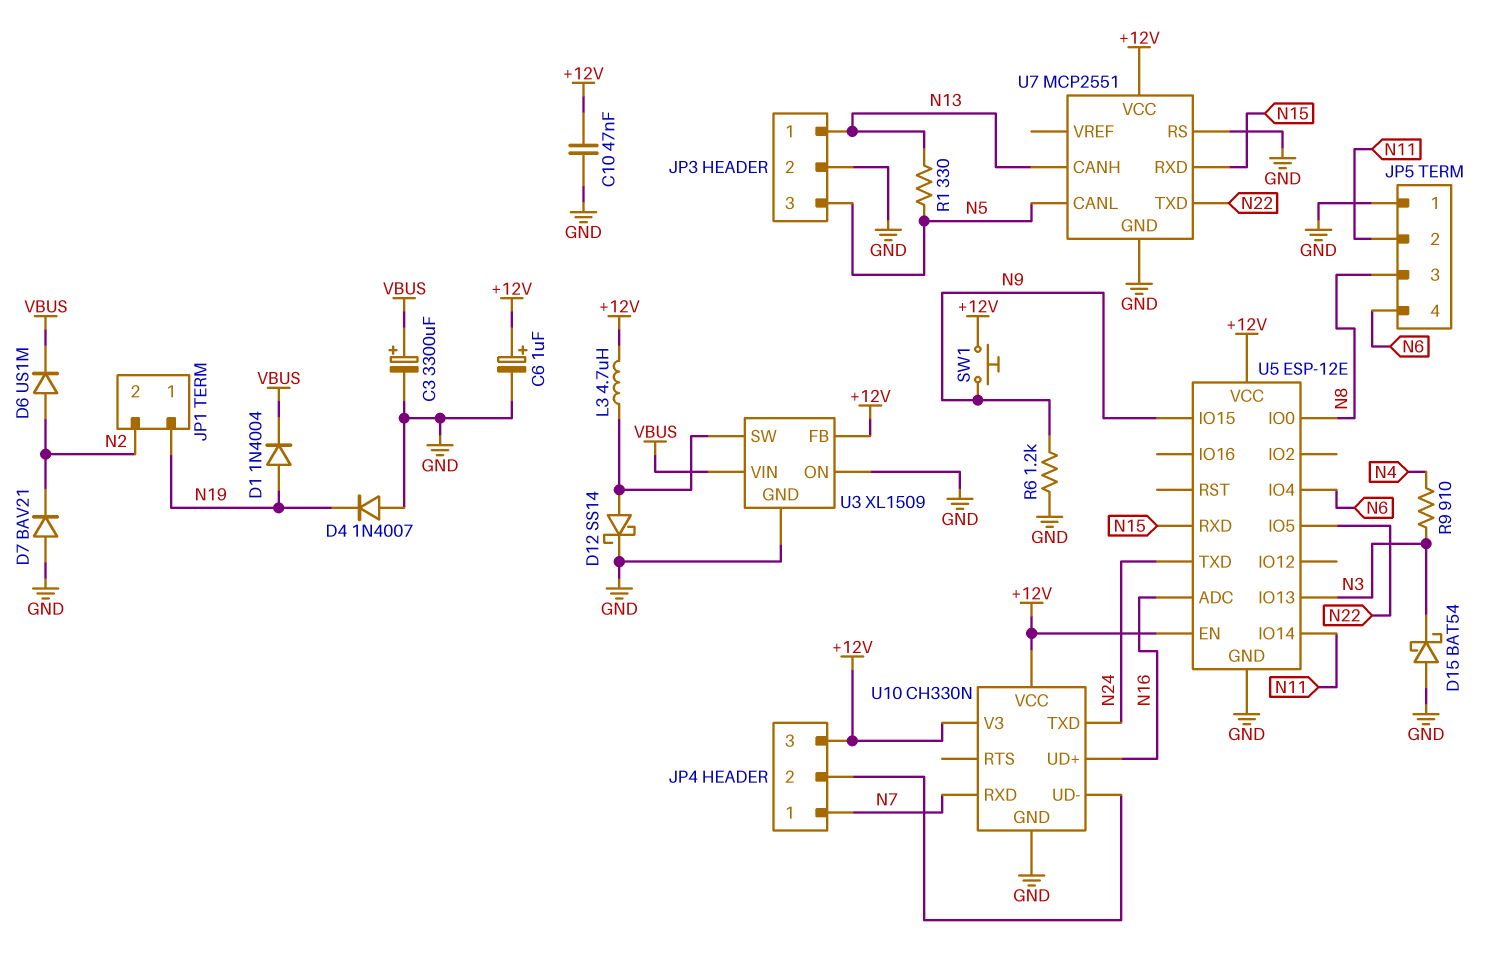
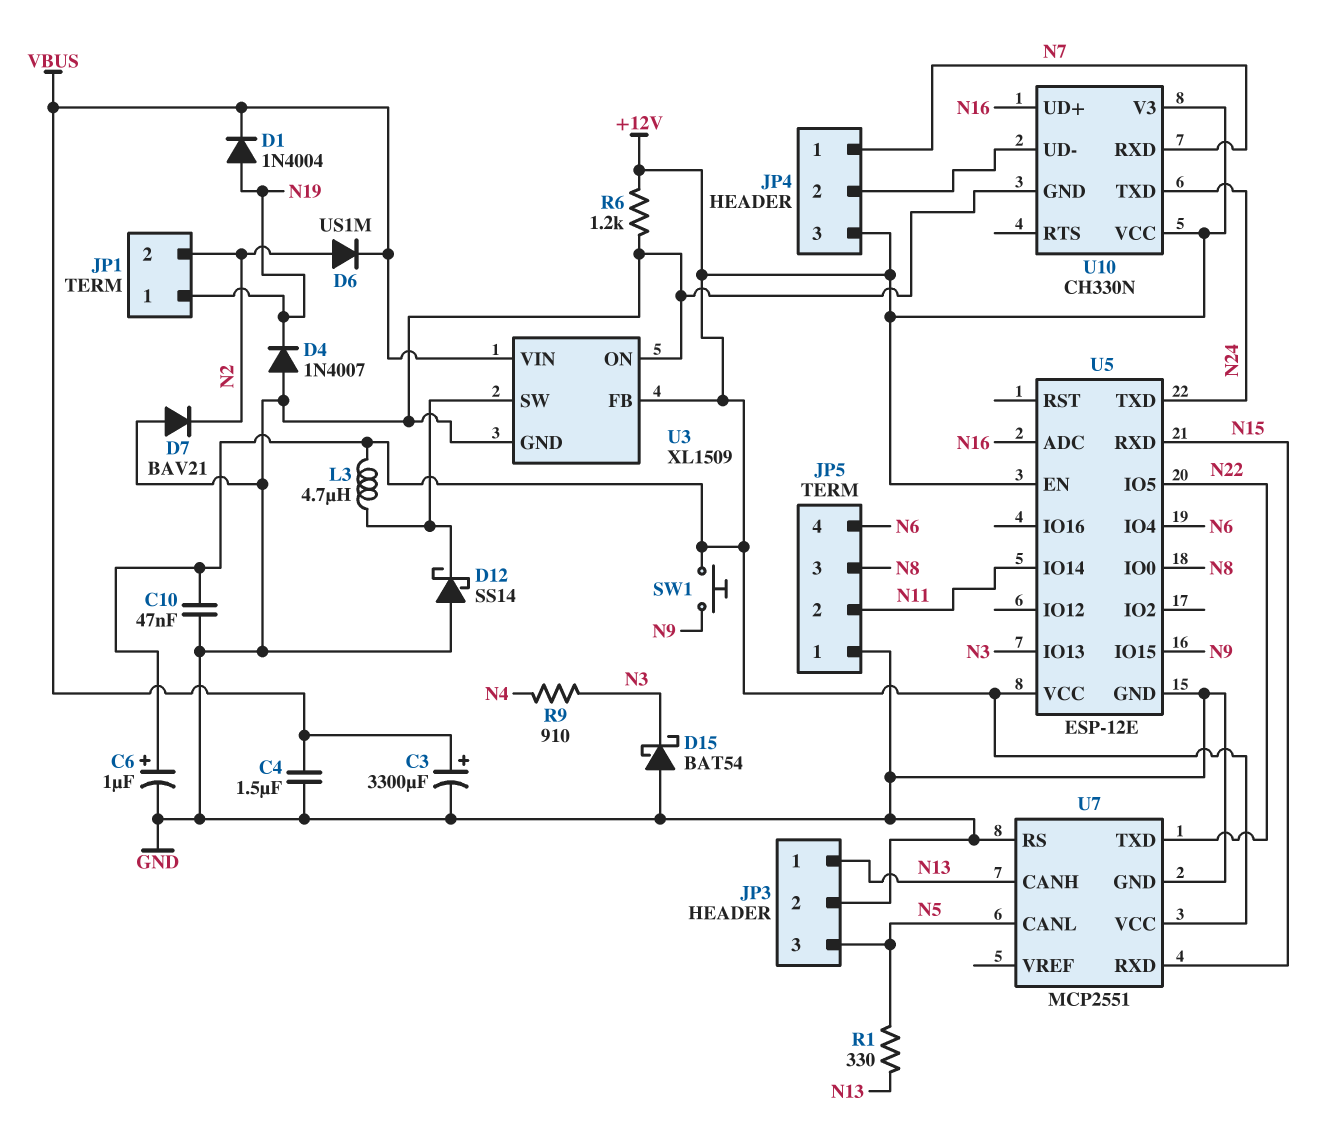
C4: none -> 1.5uF (GND, VBUS)
D12: schottky SS14 (A U3/SW, K GND) -> schottky SS14 (A GND, K U3/SW)
R6: 1.2k (GND, N9) -> 1.2k (+12V, GND)

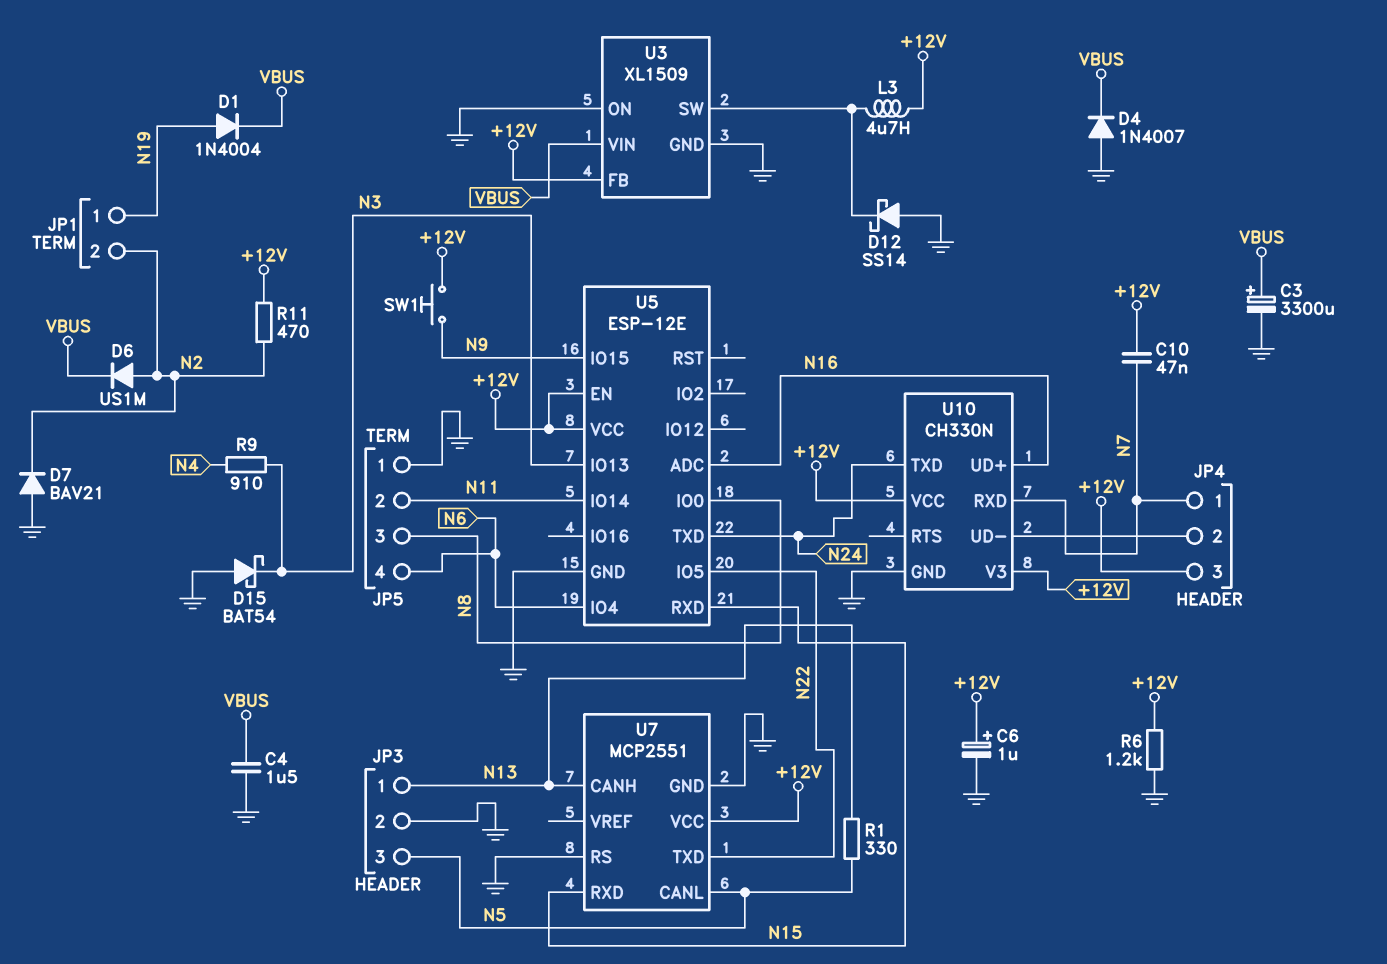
C10: 47nF (+12V, GND) -> 47nF (+12V, N7)
D4: diode 1N4007 (A GND, K N19) -> diode 1N4007 (A GND, K VBUS)
R11: none -> 470 (+12V, N2)

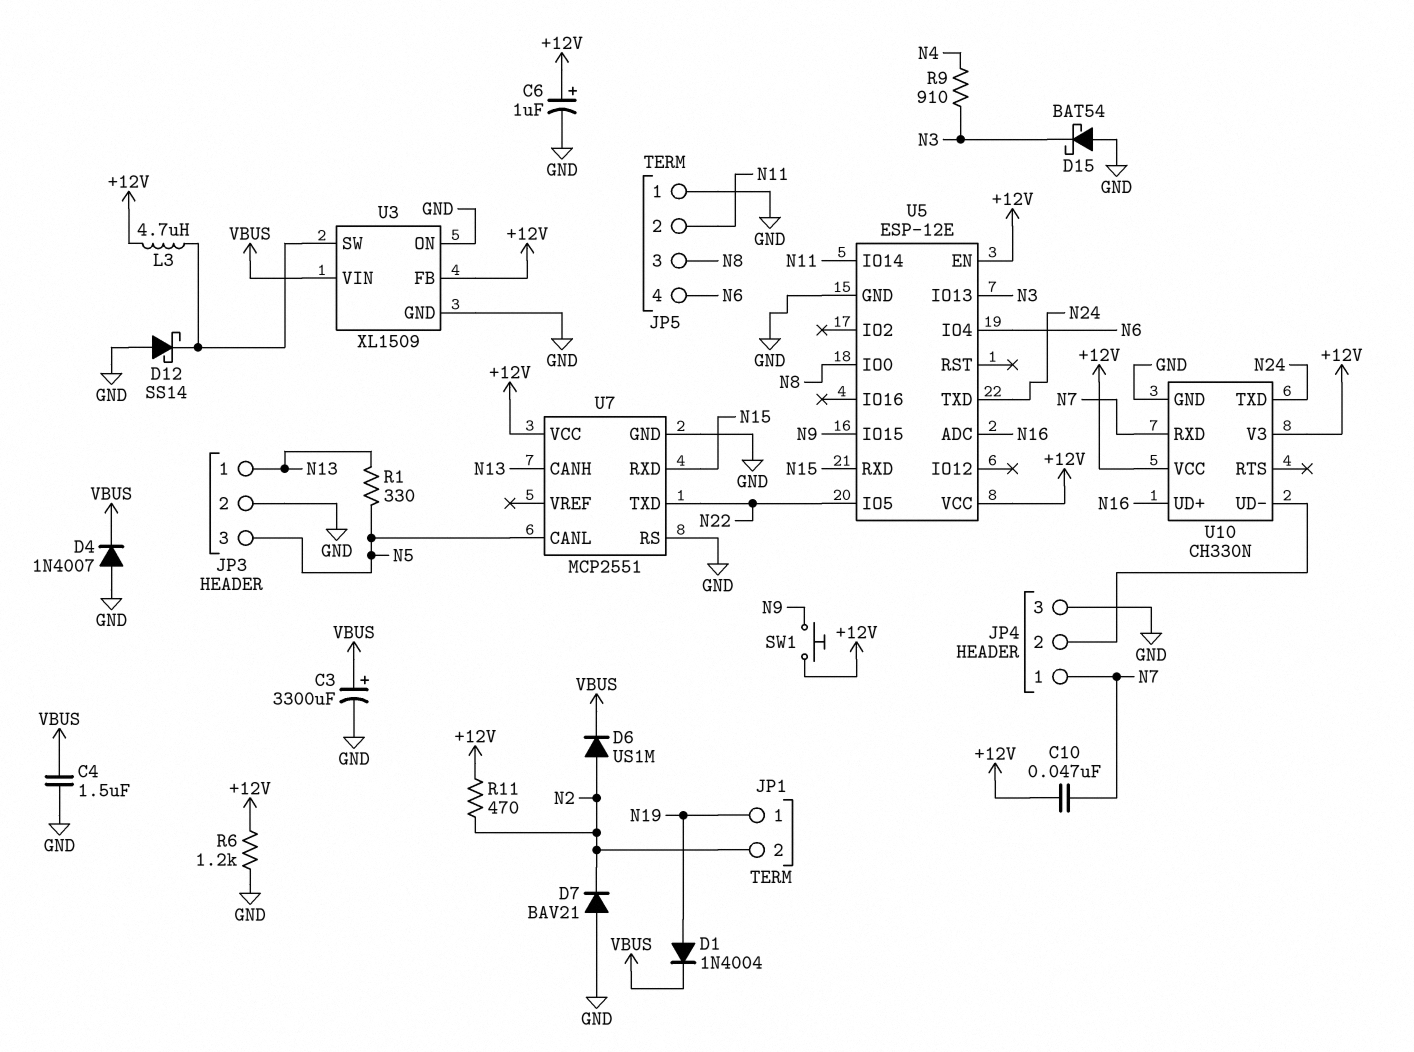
JP4 pin 3: +12V -> GND

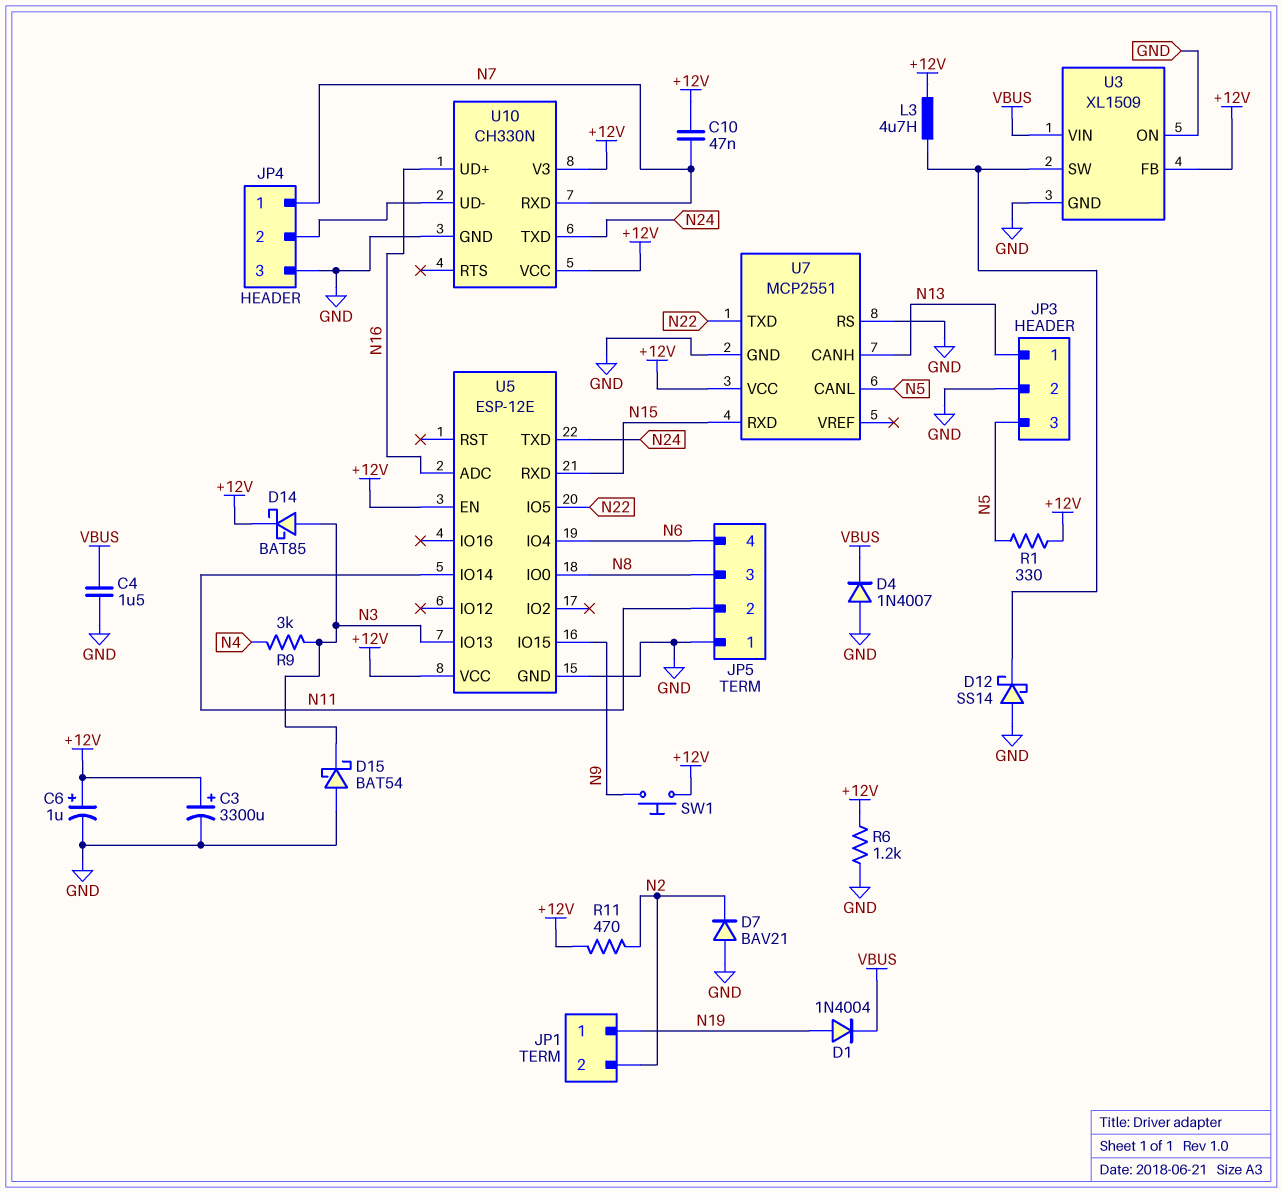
C3: 3300uF (plus VBUS, minus GND) -> 3300uF (plus +12V, minus GND)
D6: diode US1M (A N2, K VBUS) -> none
D14: none -> schottky BAT85 (A N3, K +12V)
R1: 330 (N5, N13) -> 330 (+12V, N5)
R9: 910 (N3, N4) -> 3k (N3, N4)

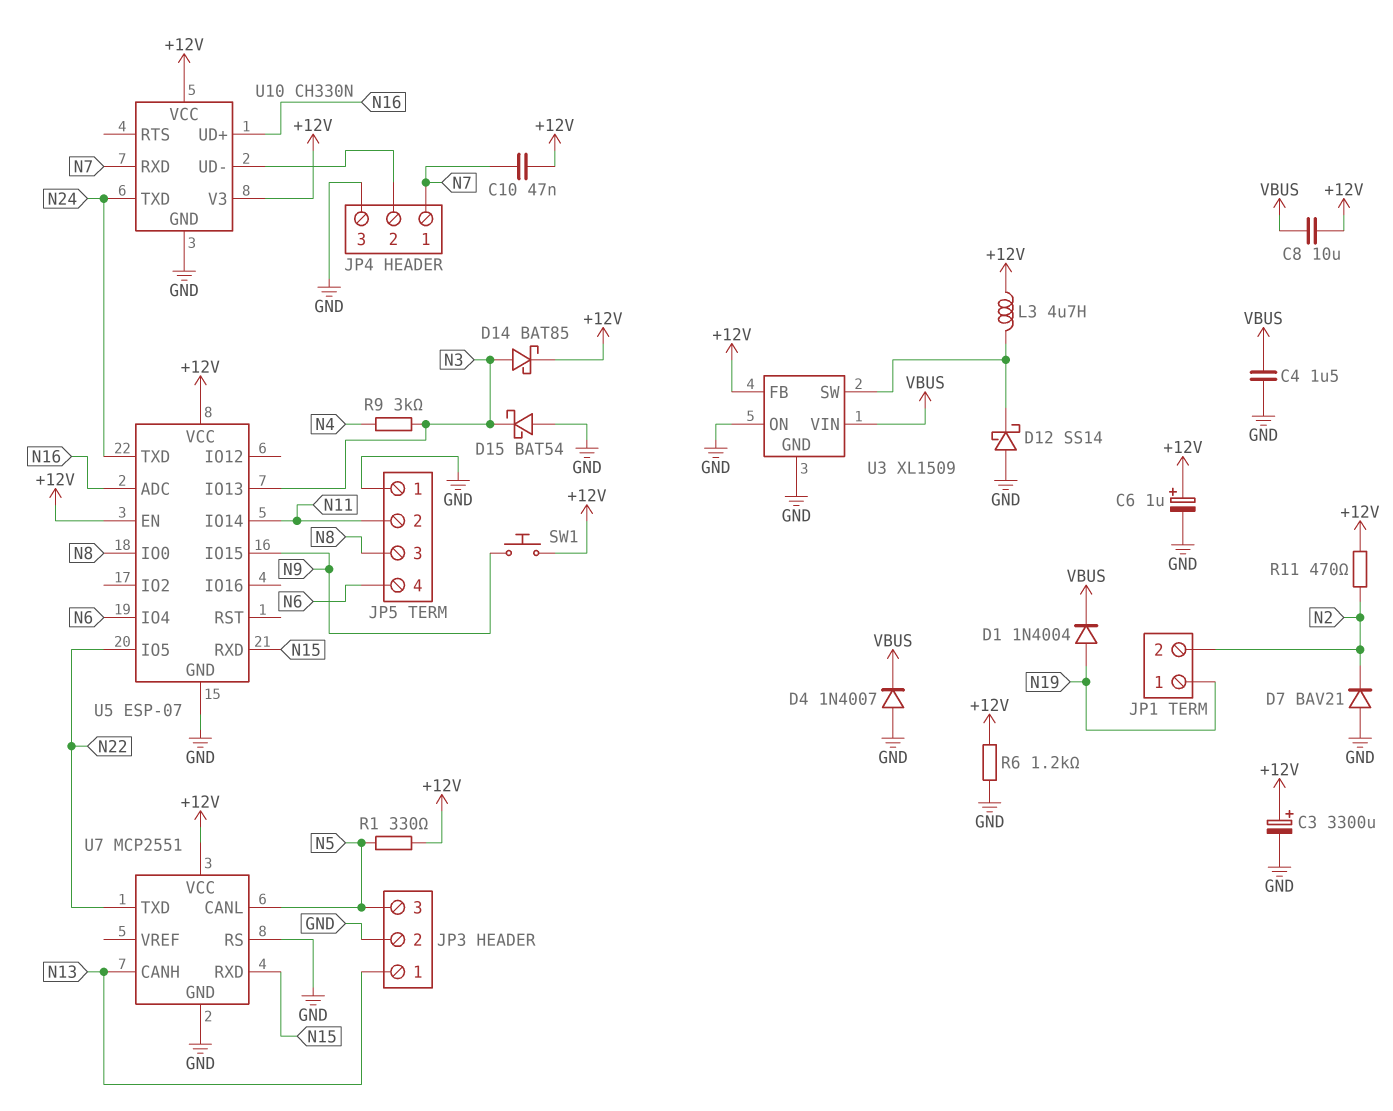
C8: none -> 10uF (+12V, VBUS)
U5: ESP-12E -> ESP-07

